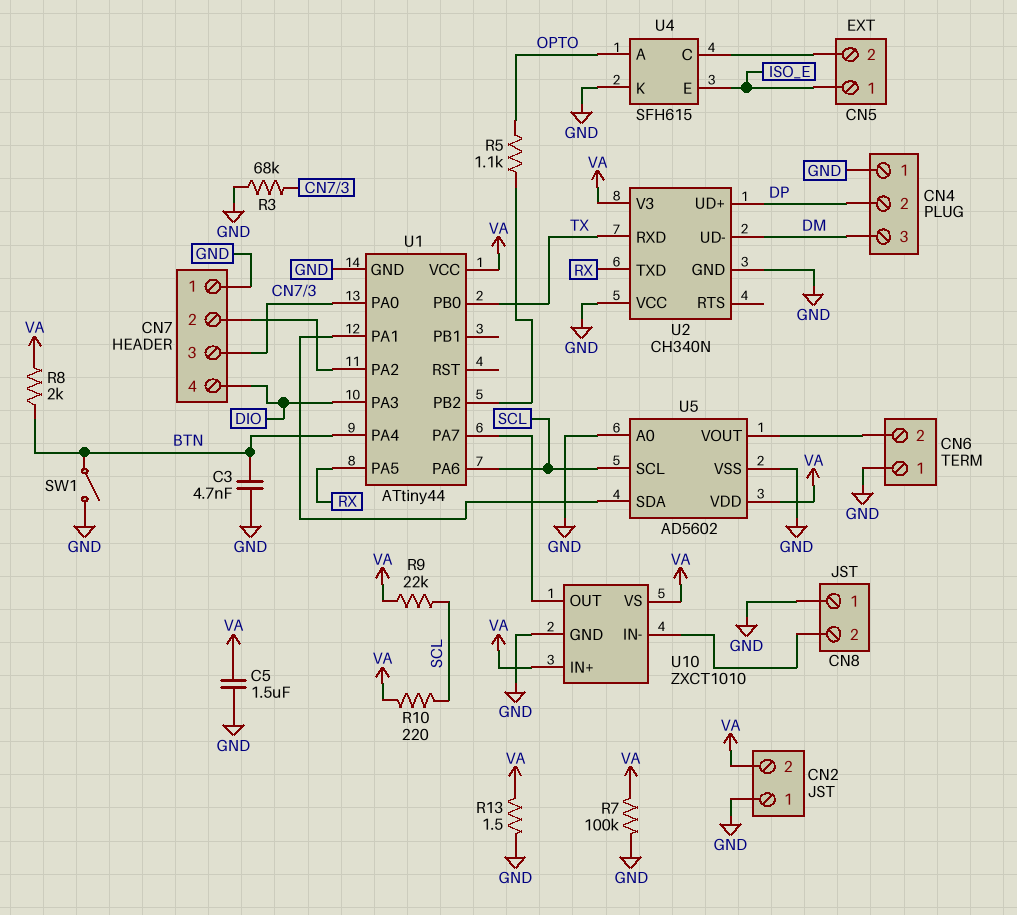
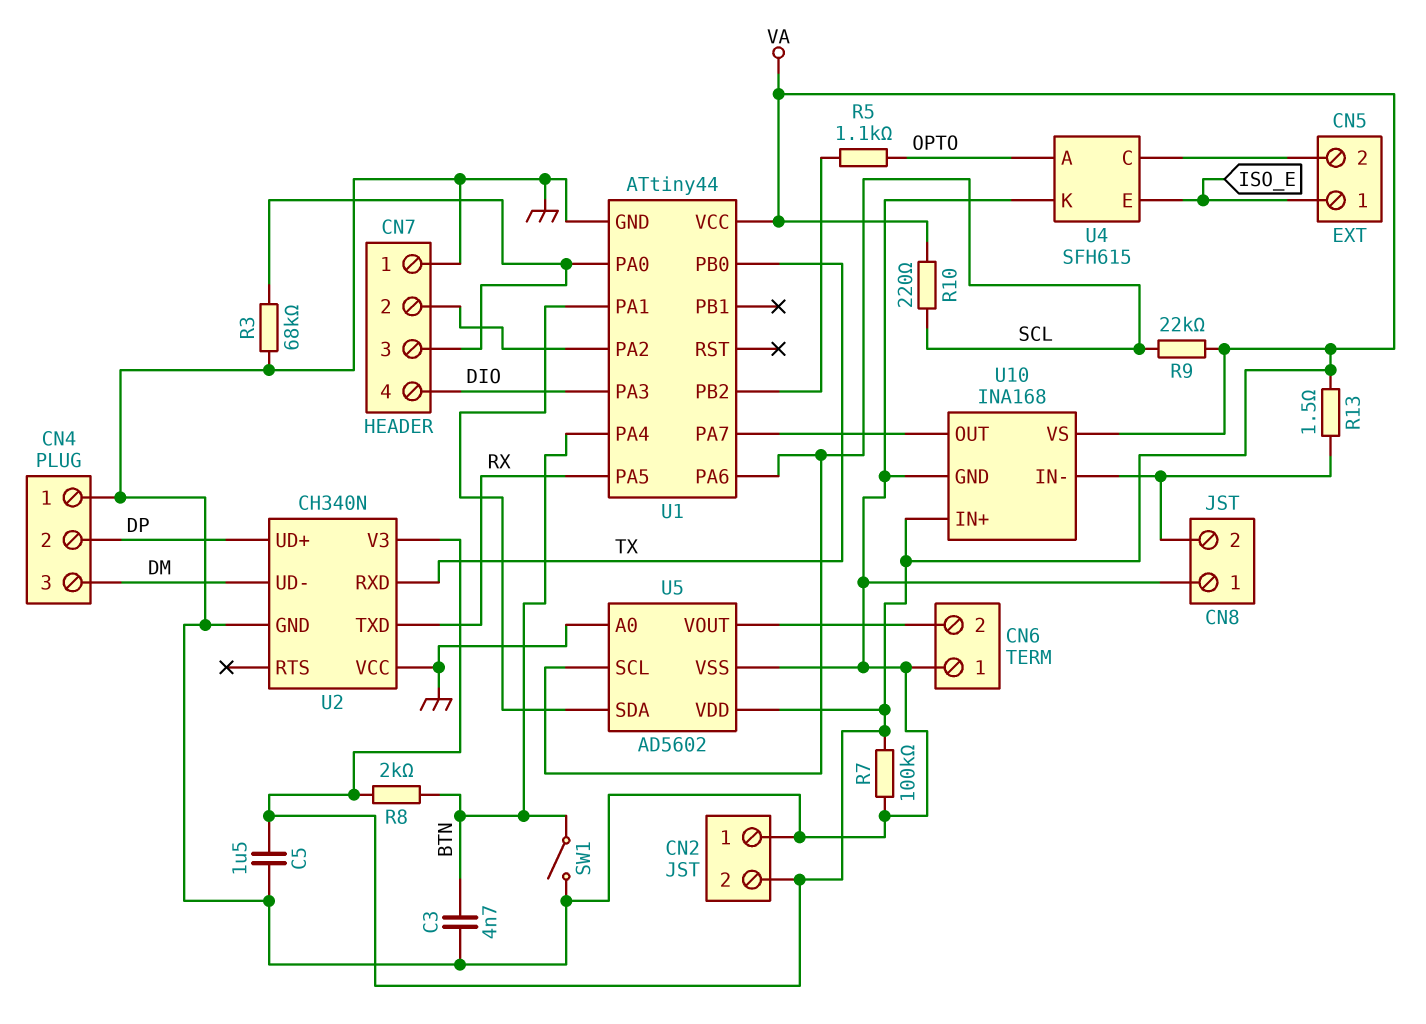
R13: 1.5 (GND, VA) -> 1.5 (CN8/2, VA)
U10: ZXCT1010 -> INA168

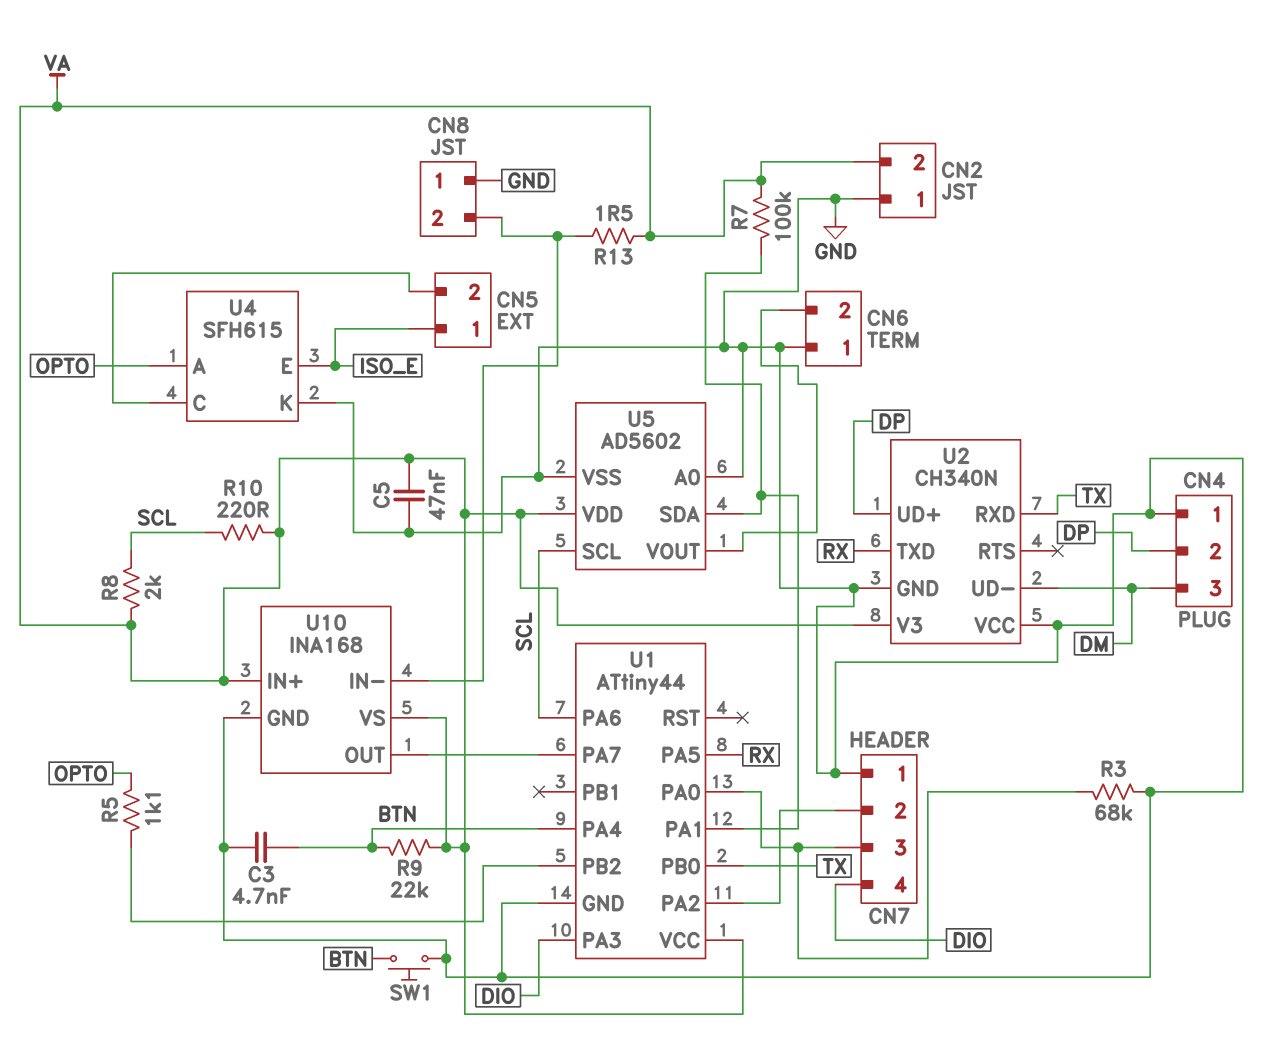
C5: 1.5uF (GND, VA) -> 47nF (GND, VA)
R7: 100k (GND, VA) -> 100k (U1/PA1, VA)
R8: 2k (BTN, VA) -> 2k (SCL, VA)
R9: 22k (SCL, VA) -> 22k (BTN, VA)
SW1: switch (BTN, GND) -> button (BTN, GND)

